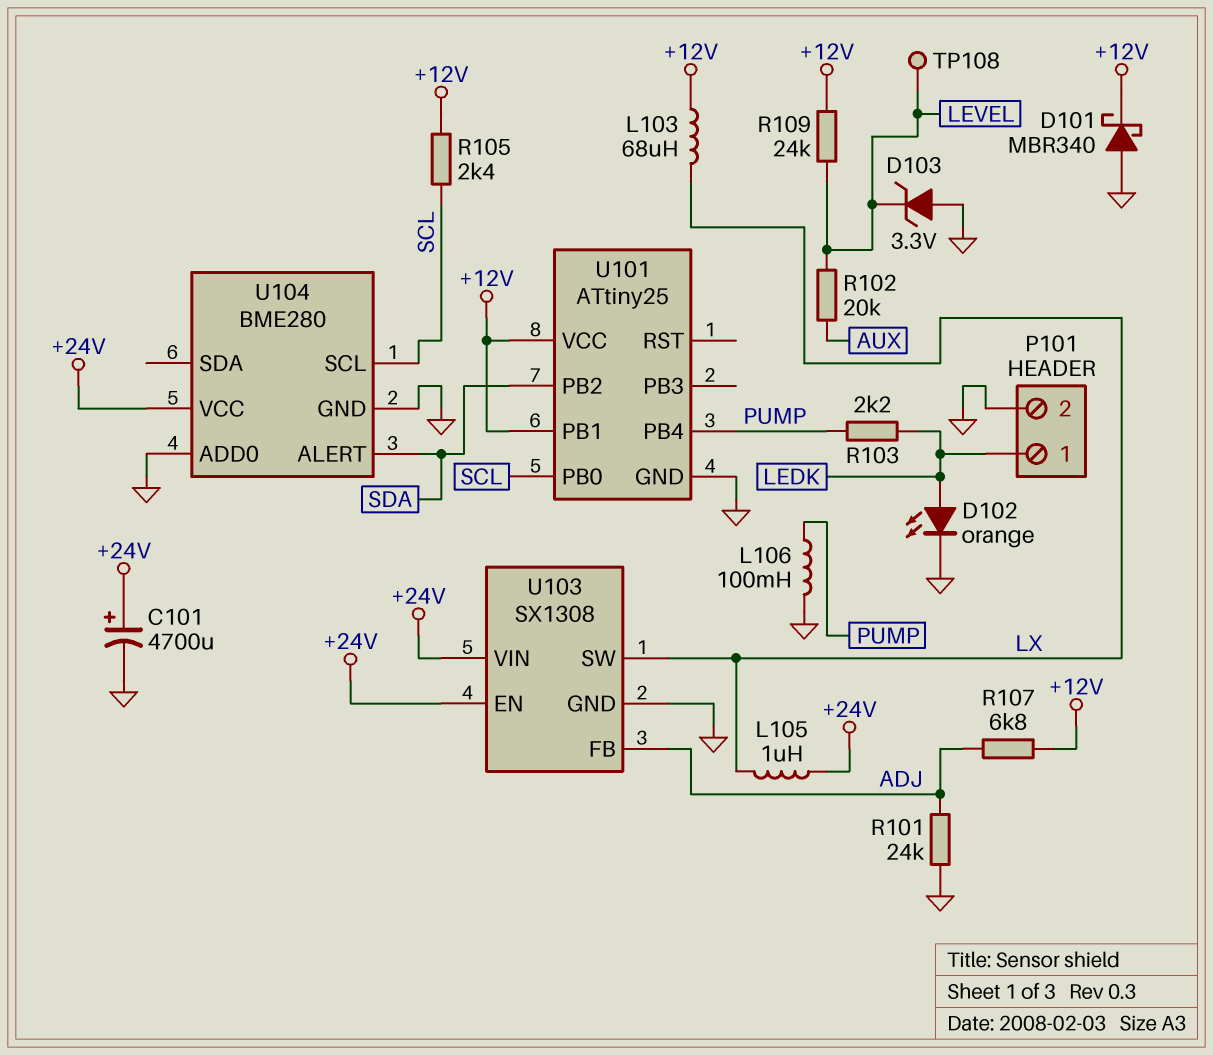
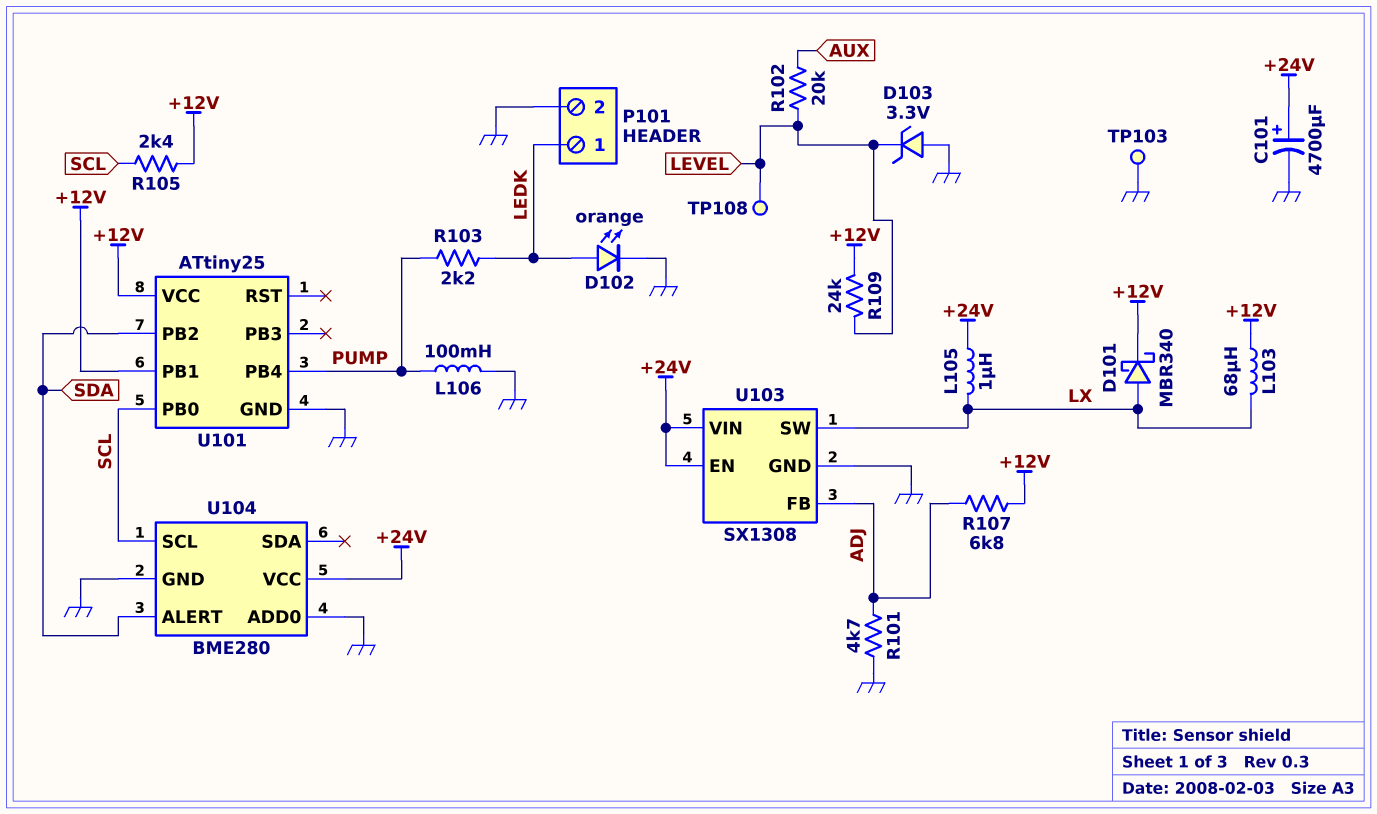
D101: schottky MBR340 (A GND, K +12V) -> schottky MBR340 (A LX, K +12V)
R101: 24k (ADJ, GND) -> 4.7k (ADJ, GND)
TP103: none -> test point (GND)

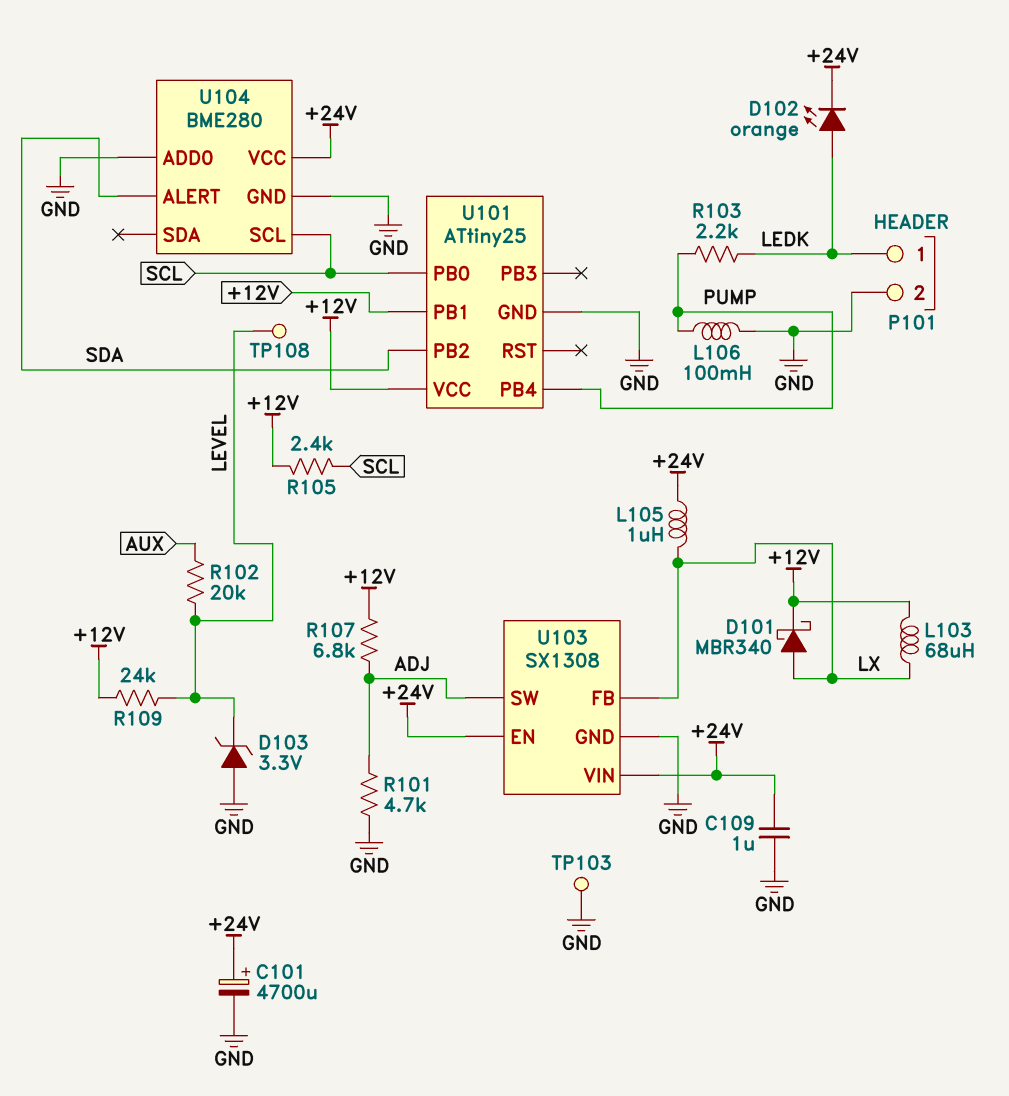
C109: none -> 1uF (+24V, GND)
D102: LED orange (A LEDK, K GND) -> LED orange (A LEDK, K +24V)
U103 pin FB: ADJ -> LX
U103 pin SW: LX -> ADJ

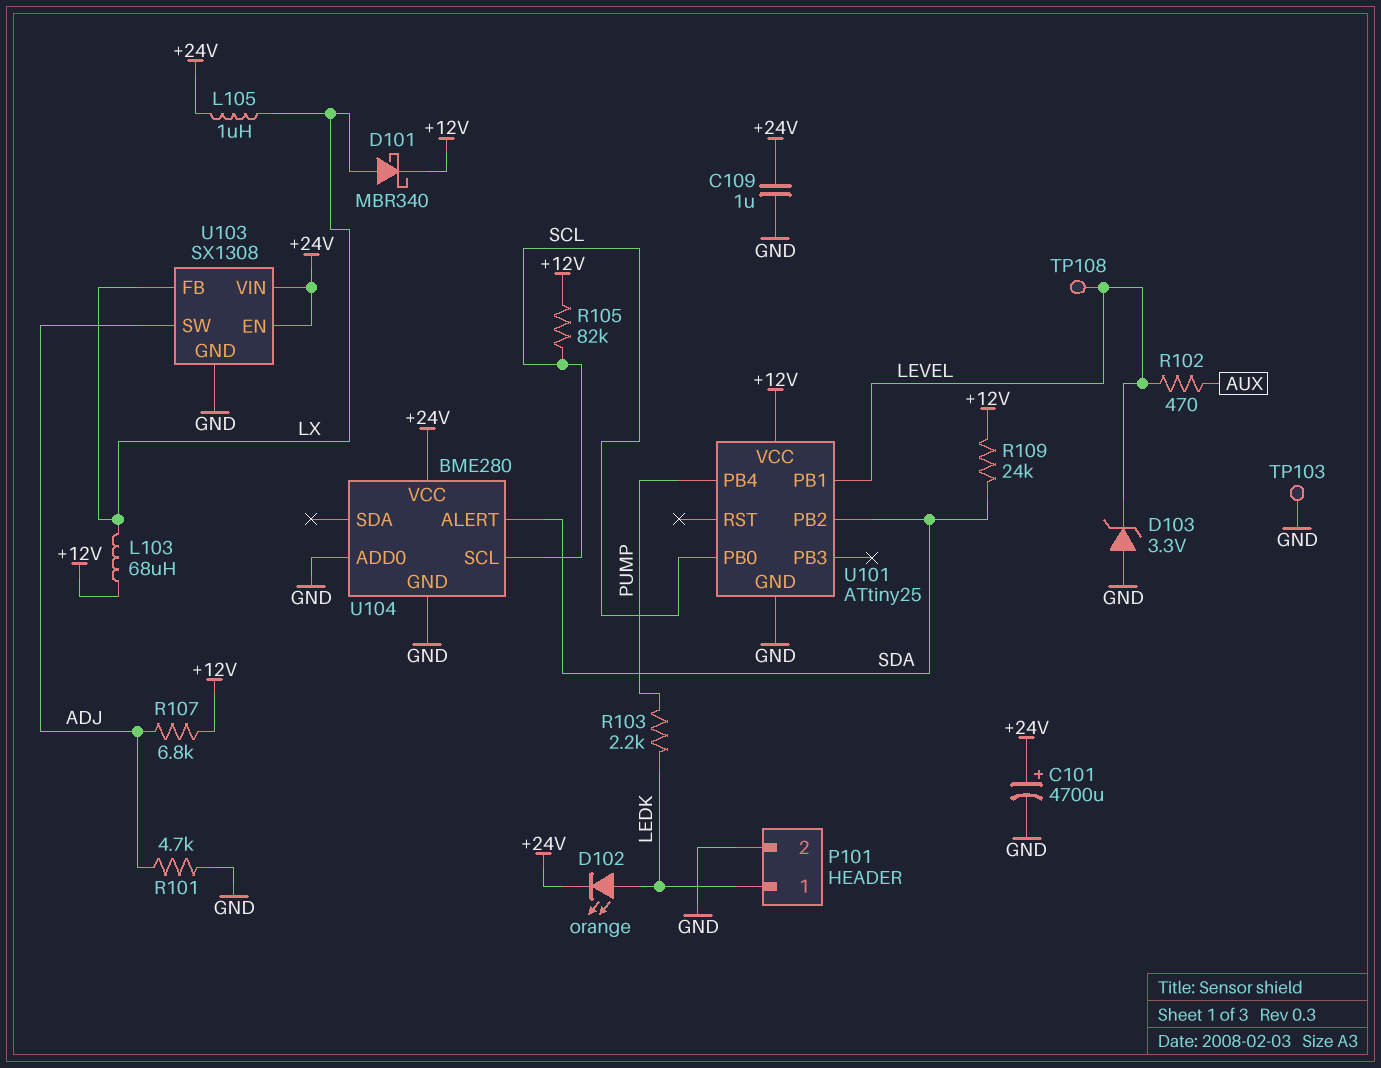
L106: 100mH (GND, PUMP) -> none
R102: 20k (AUX, LEVEL) -> 470 (AUX, LEVEL)
R105: 2.4k (+12V, SCL) -> 82k (+12V, SCL)
R109: 24k (+12V, LEVEL) -> 24k (+12V, SDA)
U101 pin PB1: +12V -> LEVEL

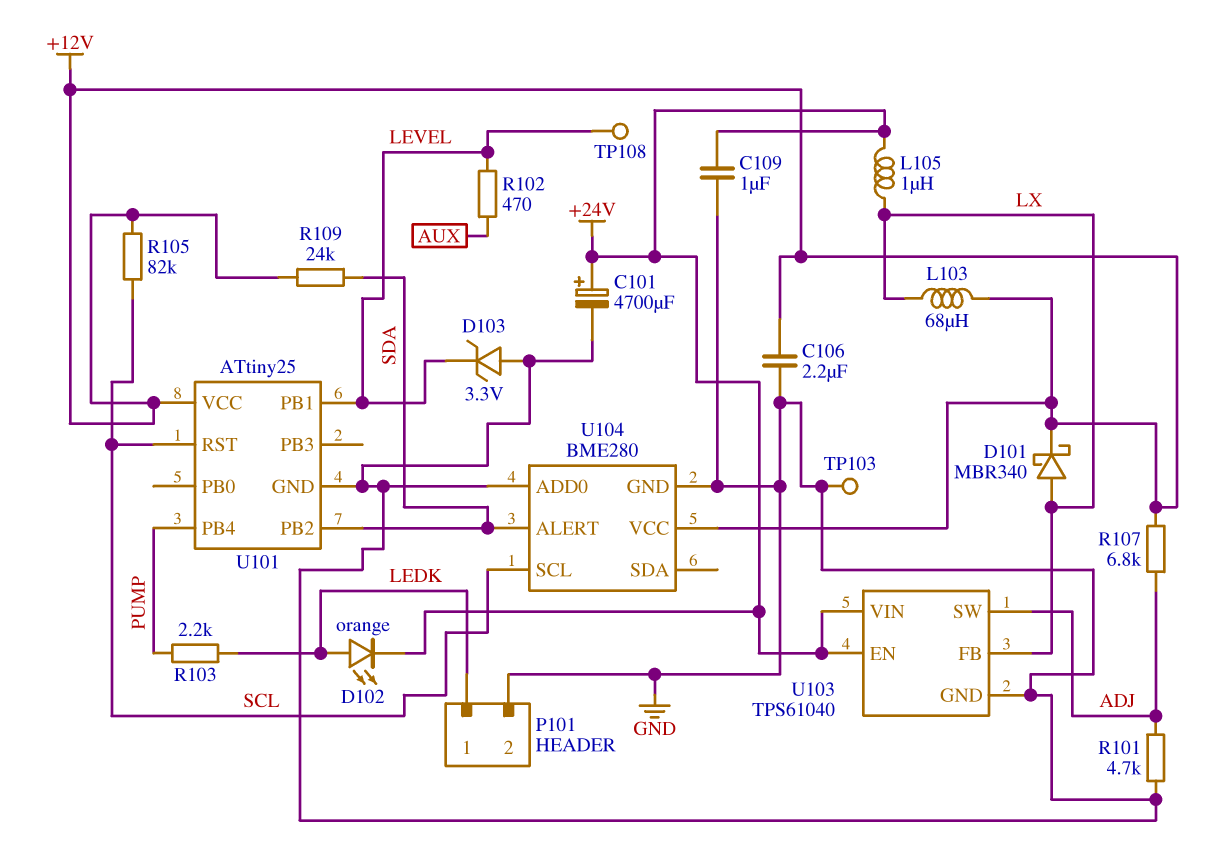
C106: none -> 2.2uF (+12V, GND)
U101 pin PB0: SCL -> none
U101 pin RST: none -> SCL
U103: SX1308 -> TPS61040
U104 pin VCC: +24V -> +12V

